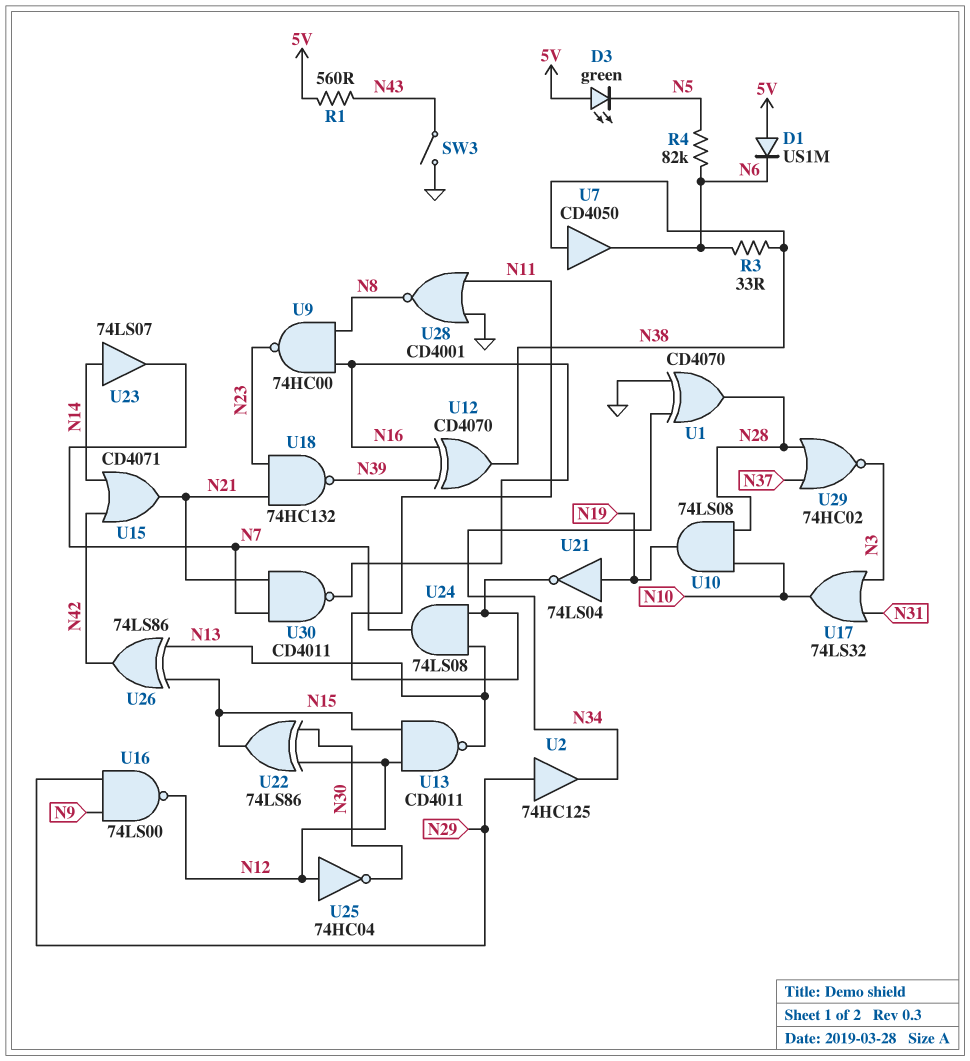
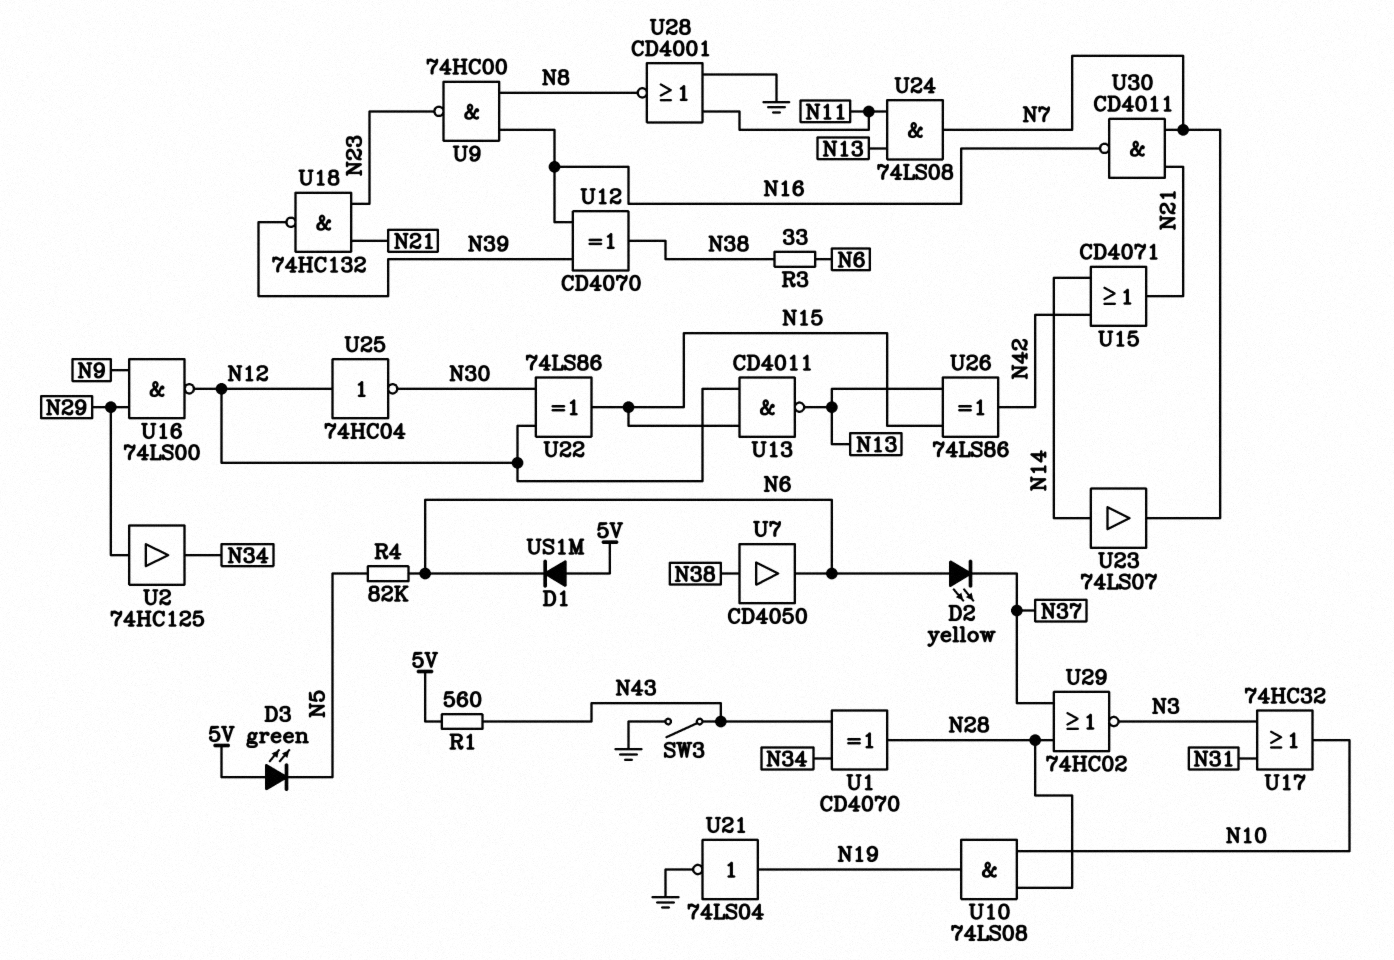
D2: none -> LED yellow (A N6, K N37)
U1: XOR CD4070 (in GND, in N34, out N28) -> XOR CD4070 (in N34, in N43, out N28)
U17: OR 74LS32 (in N3, in N31, out N10) -> OR 74HC32 (in N3, in N31, out N10)
U21: NOT 74LS04 (in N19, out N11) -> NOT 74LS04 (in N19, out GND)

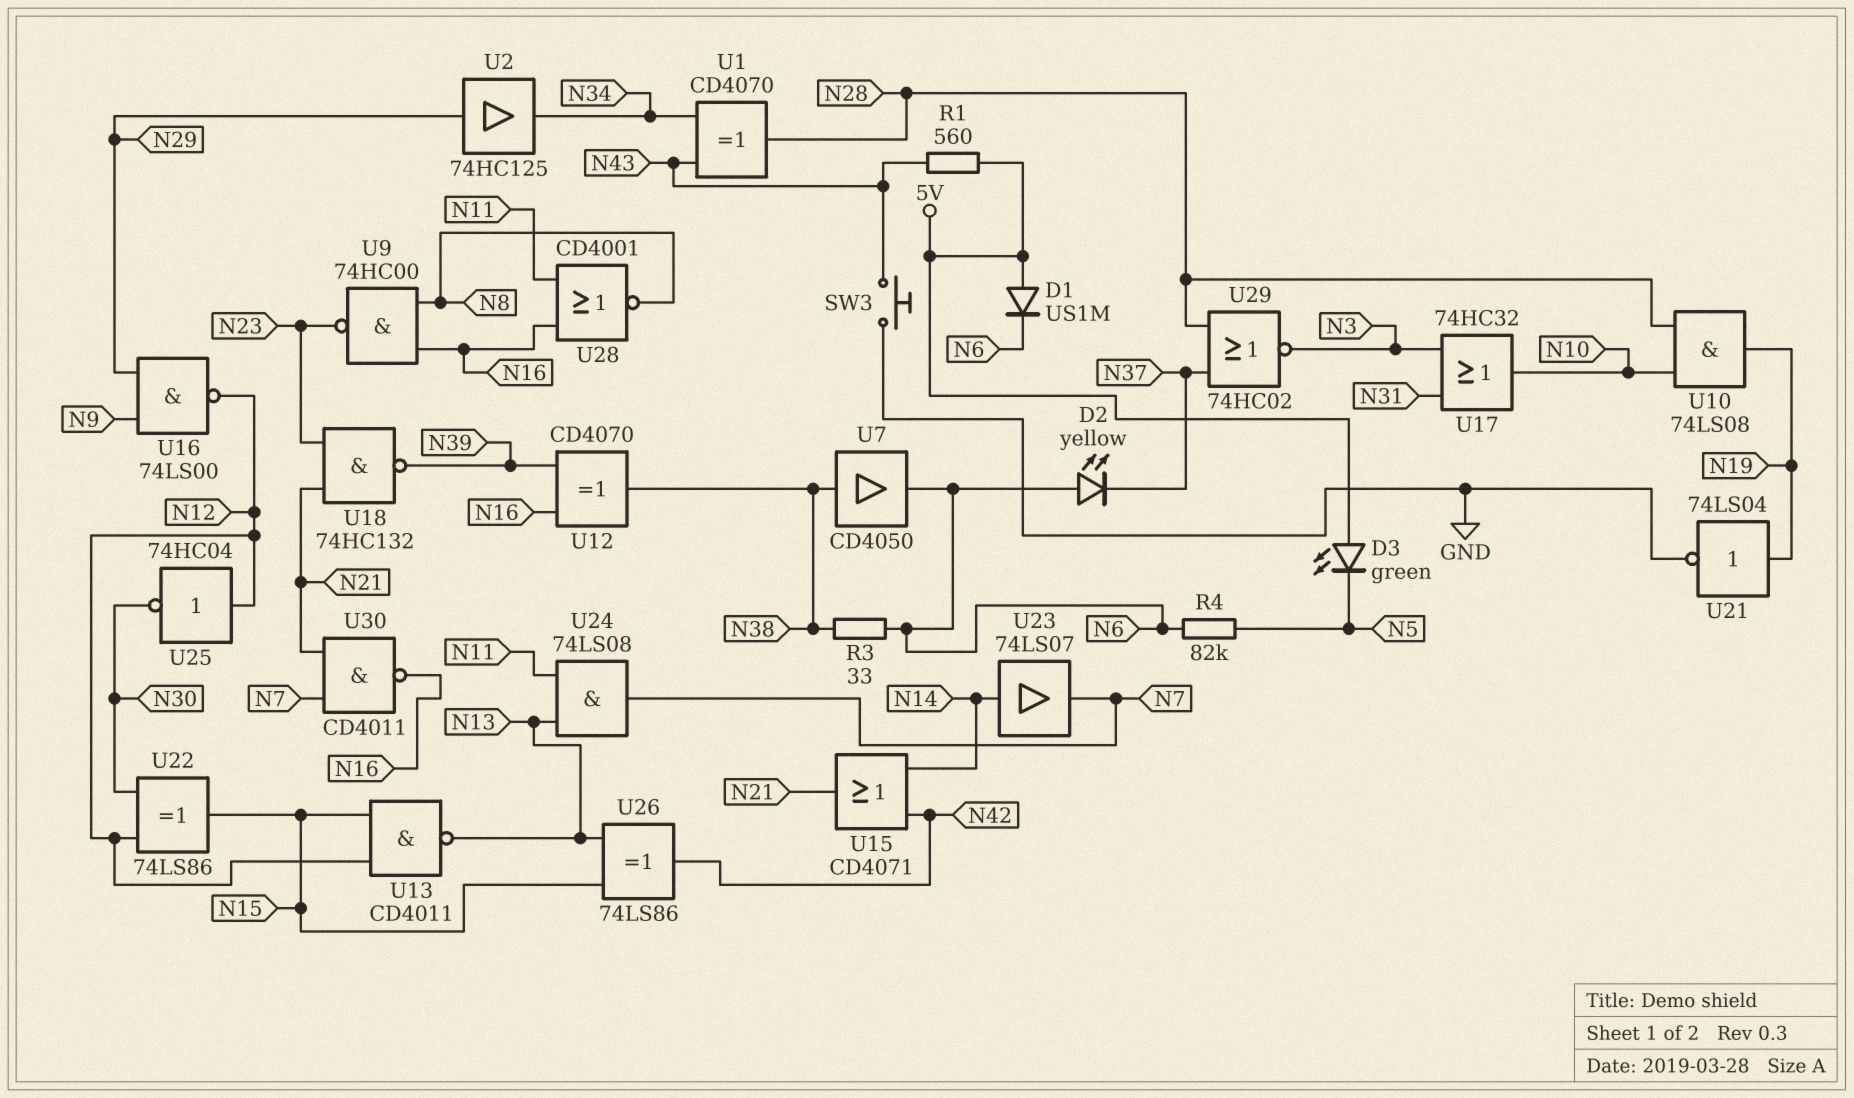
SW3: switch (GND, N43) -> button (GND, N43)
U28: NOR CD4001 (in GND, in N11, out N8) -> NOR CD4001 (in N11, in N16, out N8)

